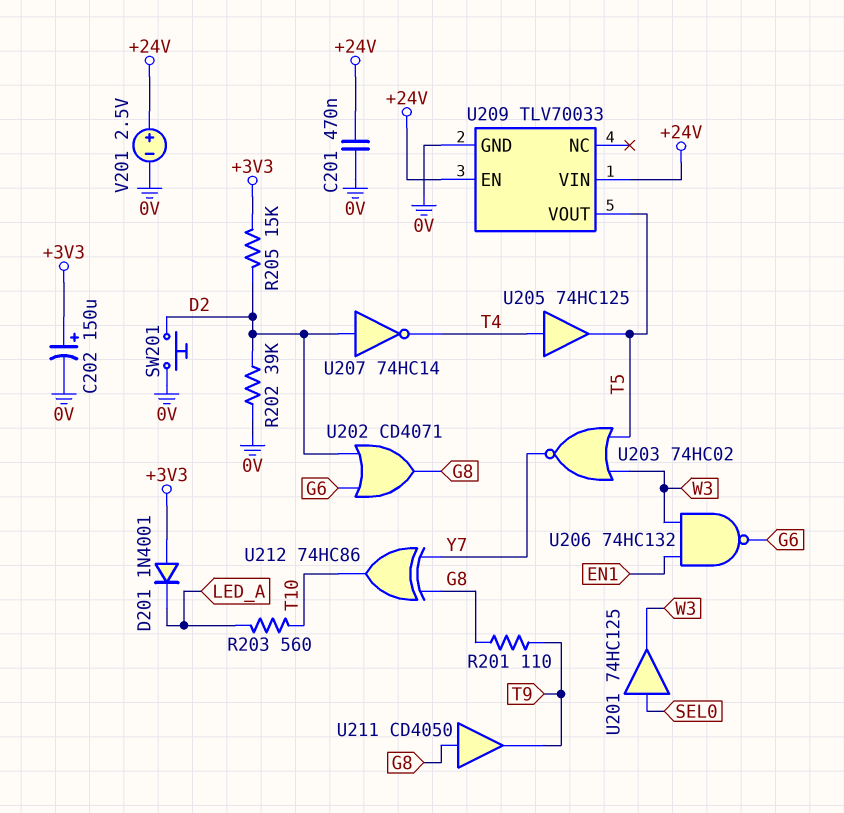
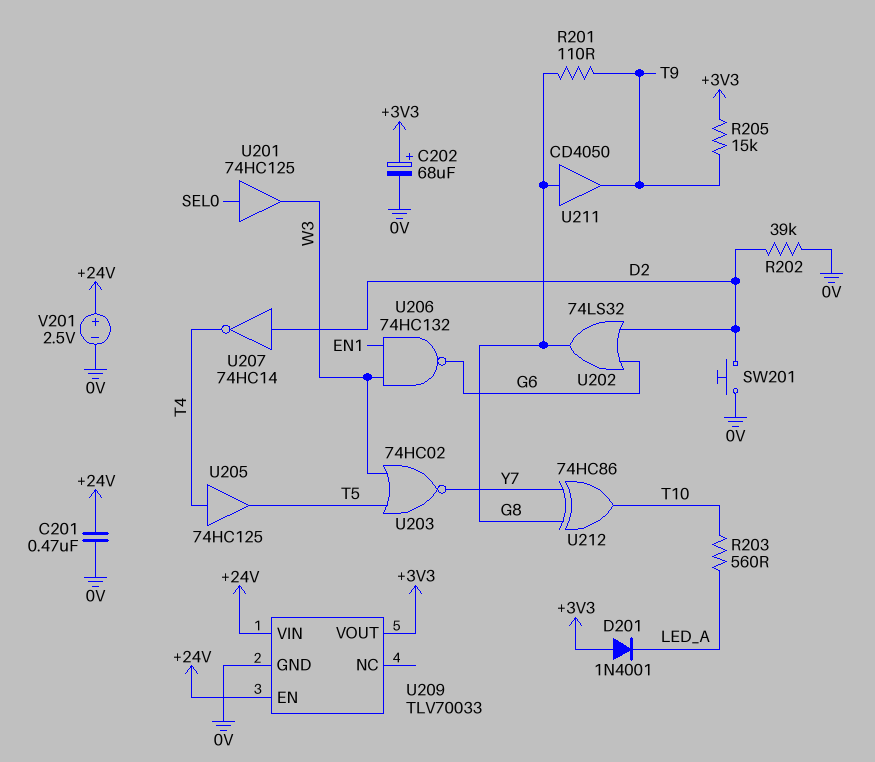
C202: 150uF (plus +3V3, minus 0V) -> 68uF (plus +3V3, minus 0V)
R205: 15k (+3V3, D2) -> 15k (+3V3, T9)
U202: OR CD4071 (in D2, in G6, out G8) -> OR 74LS32 (in D2, in G6, out G8)
U209 pin VOUT: T5 -> +3V3

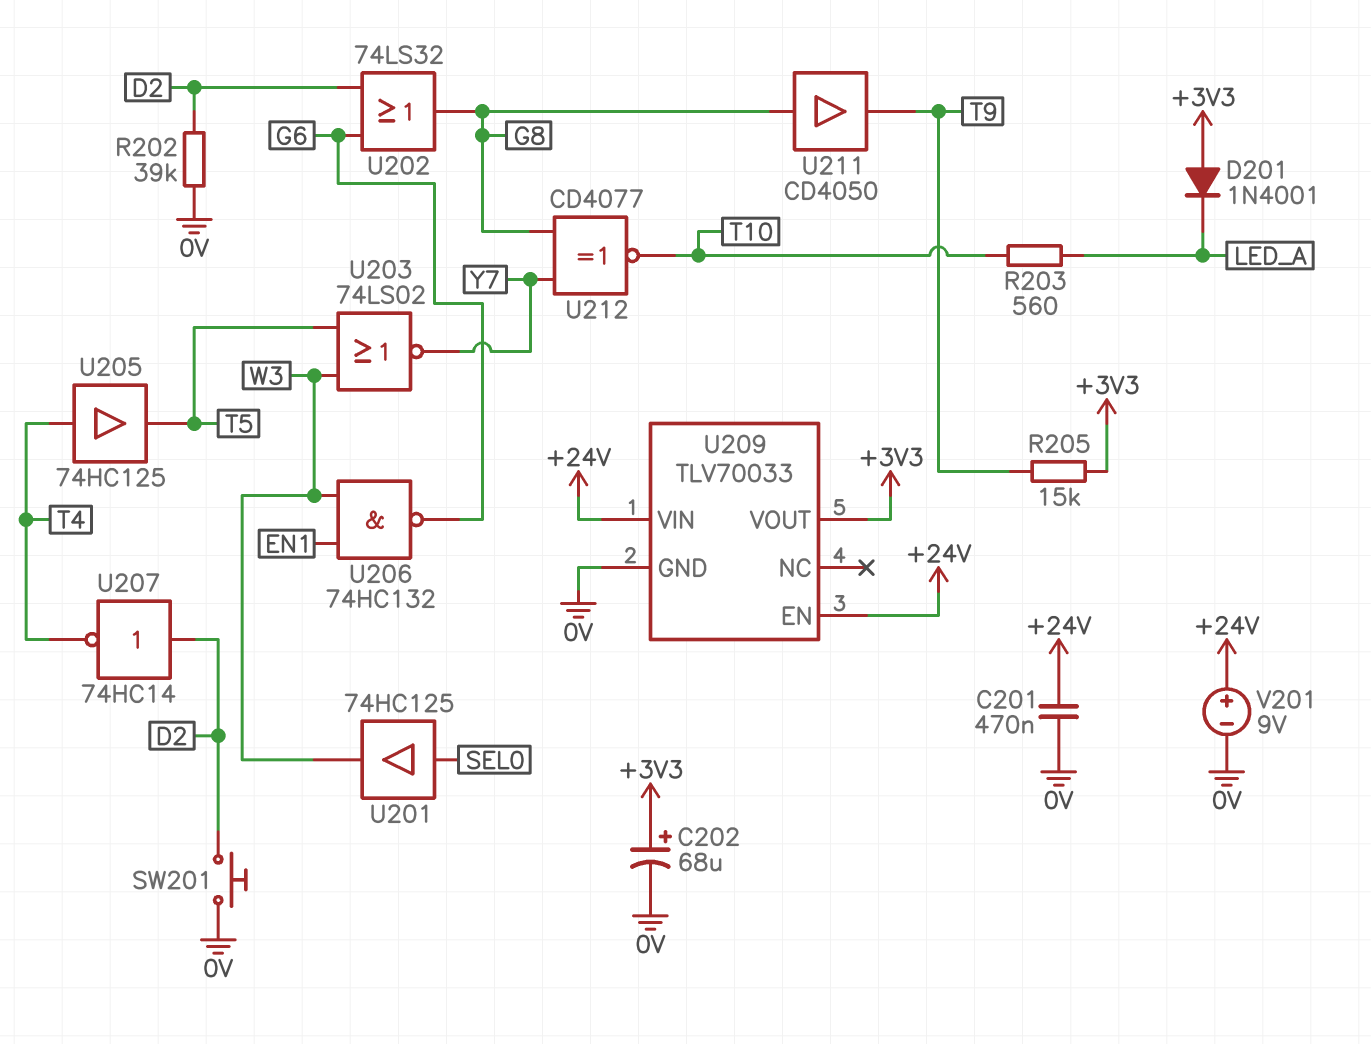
R201: 110 (G8, T9) -> none
U203: NOR 74HC02 (in T5, in W3, out Y7) -> NOR 74LS02 (in T5, in W3, out Y7)
U212: XOR 74HC86 (in G8, in Y7, out T10) -> XNOR CD4077 (in G8, in Y7, out T10)
V201: 2.5V (plus +24V, minus 0V) -> 9V (plus +24V, minus 0V)

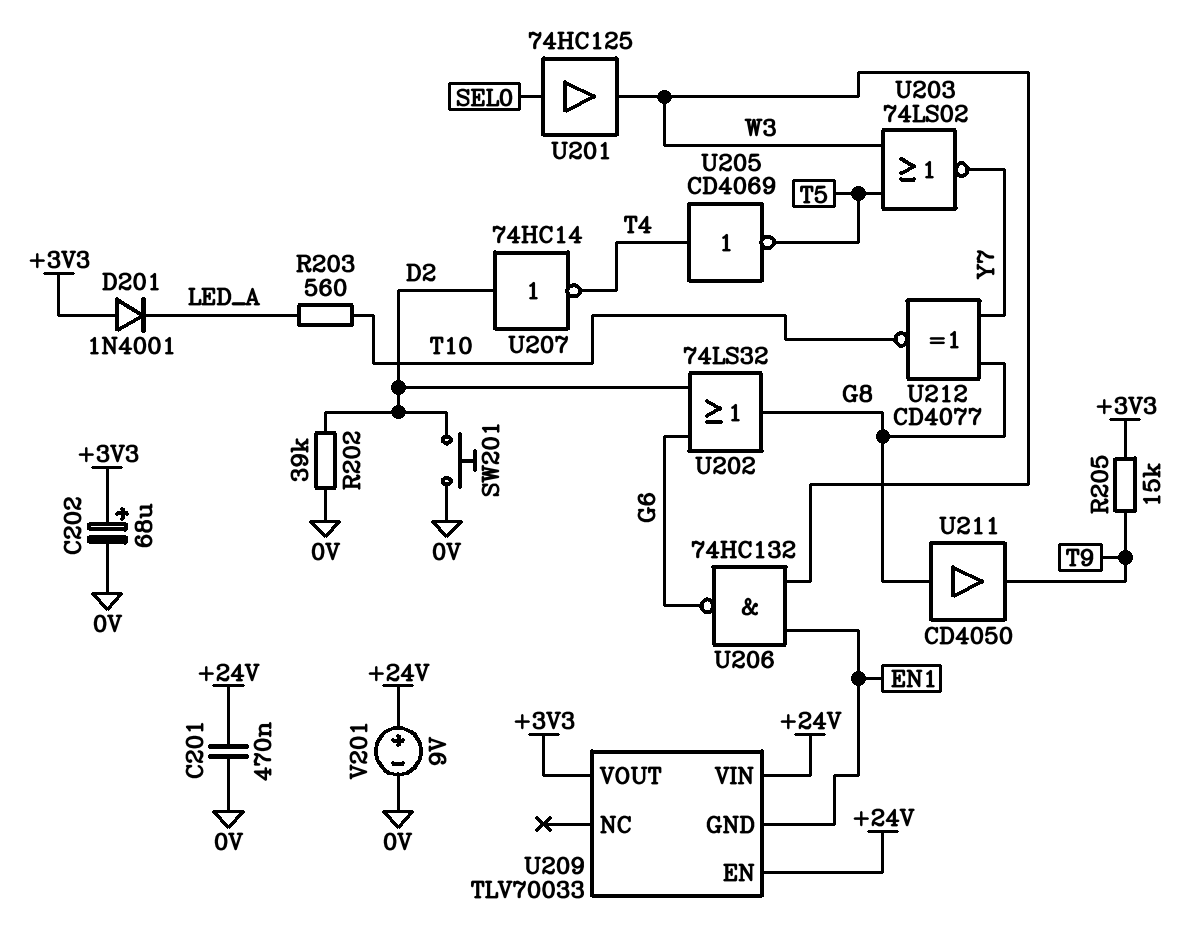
U205: buffer 74HC125 (in T4, out T5) -> NOT CD4069 (in T4, out T5)
U209 pin GND: 0V -> EN1

